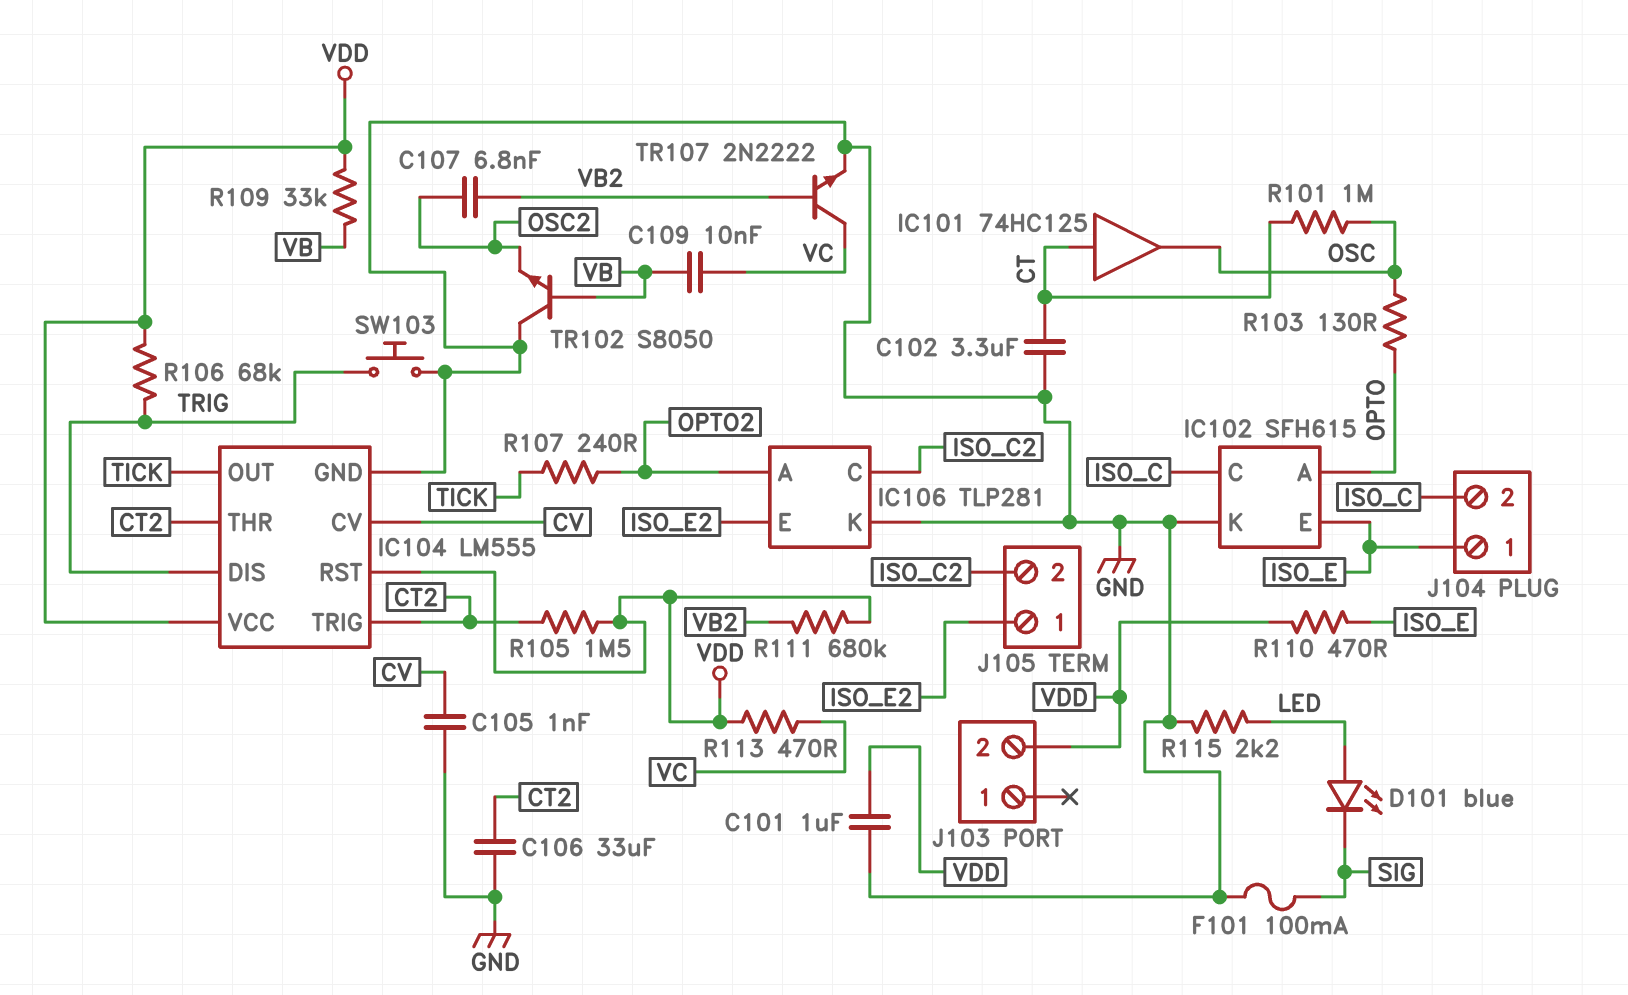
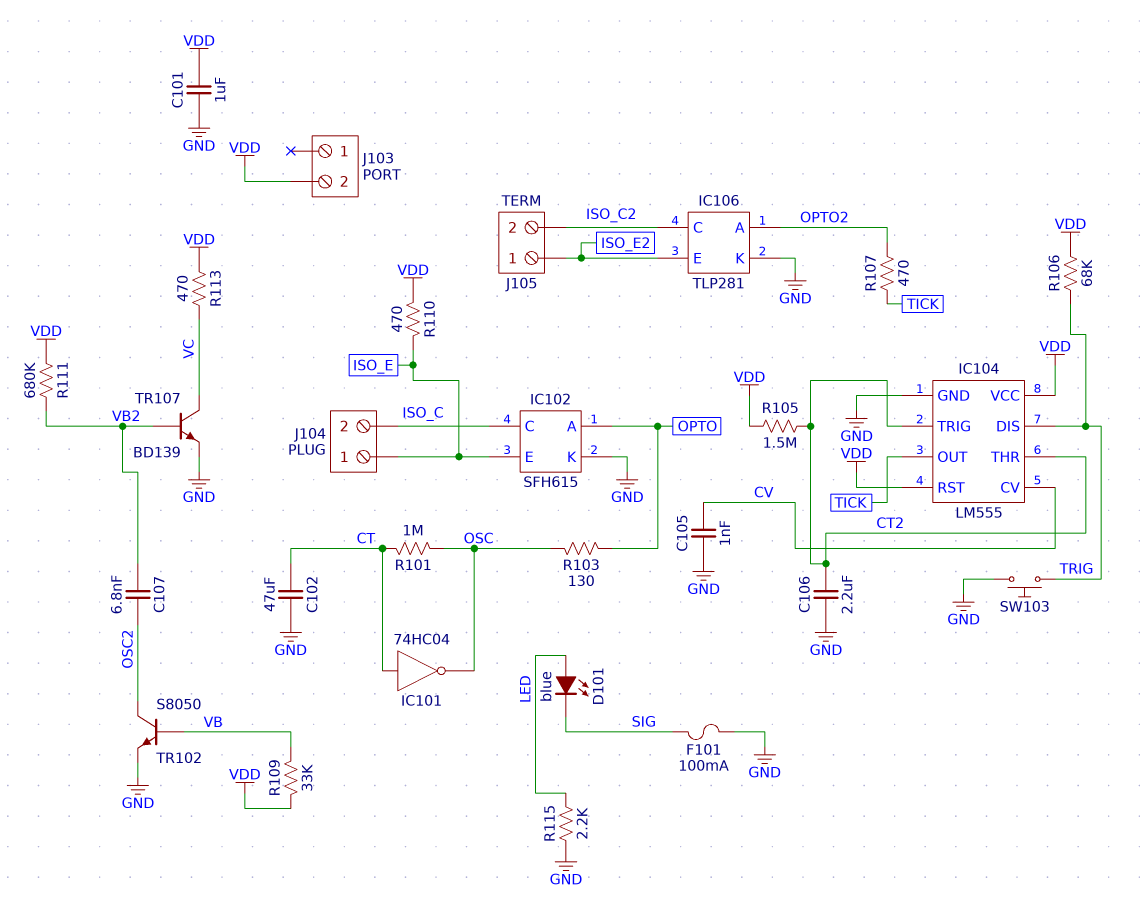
C102: 3.3uF (CT, GND) -> 47uF (CT, GND)
C106: 33uF (CT2, GND) -> 2.2uF (CT2, GND)
C109: 10nF (VB, VC) -> none
IC101: buffer 74HC125 (in CT, out OSC) -> NOT 74HC04 (in CT, out OSC)
R107: 240 (OPTO2, TICK) -> 470 (OPTO2, TICK)
TR102: NPN S8050 (B VB, C GND, E OSC2) -> NPN S8050 (B VB, C OSC2, E GND)
TR107: NPN 2N2222 (B VB2, C VC, E GND) -> NPN BD139 (B VB2, C VC, E GND)

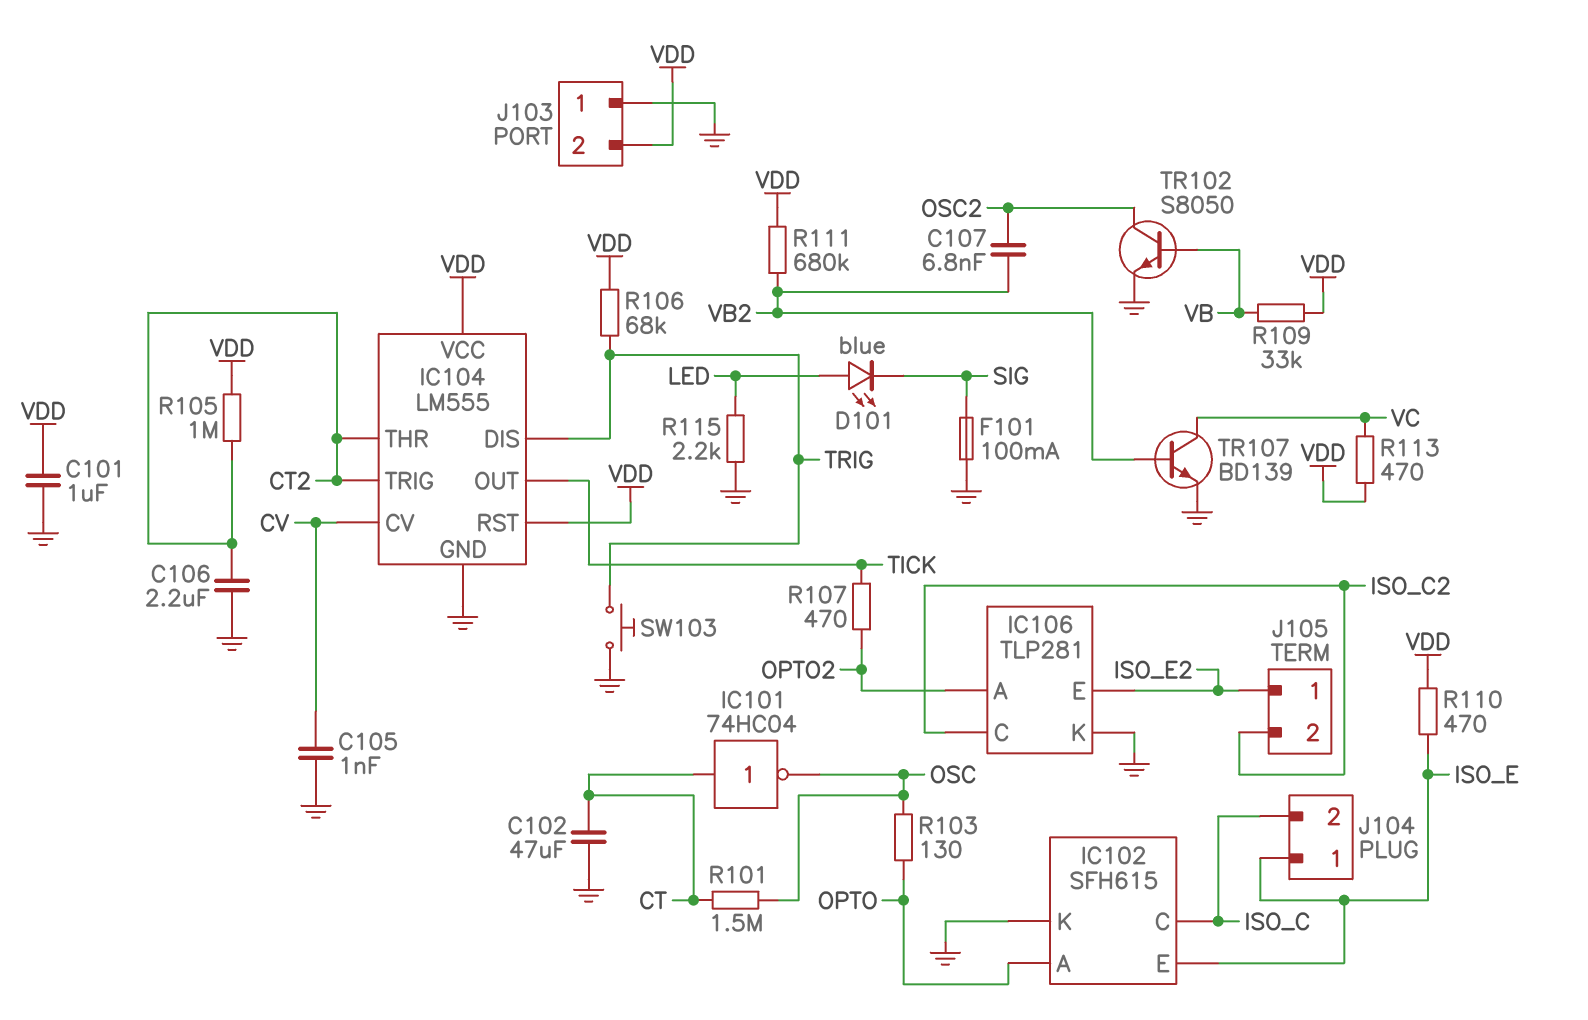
J103 pin 1: none -> GND
R101: 1M (CT, OSC) -> 1.5M (CT, OSC)
R105: 1.5M (CT2, VDD) -> 1M (CT2, VDD)

